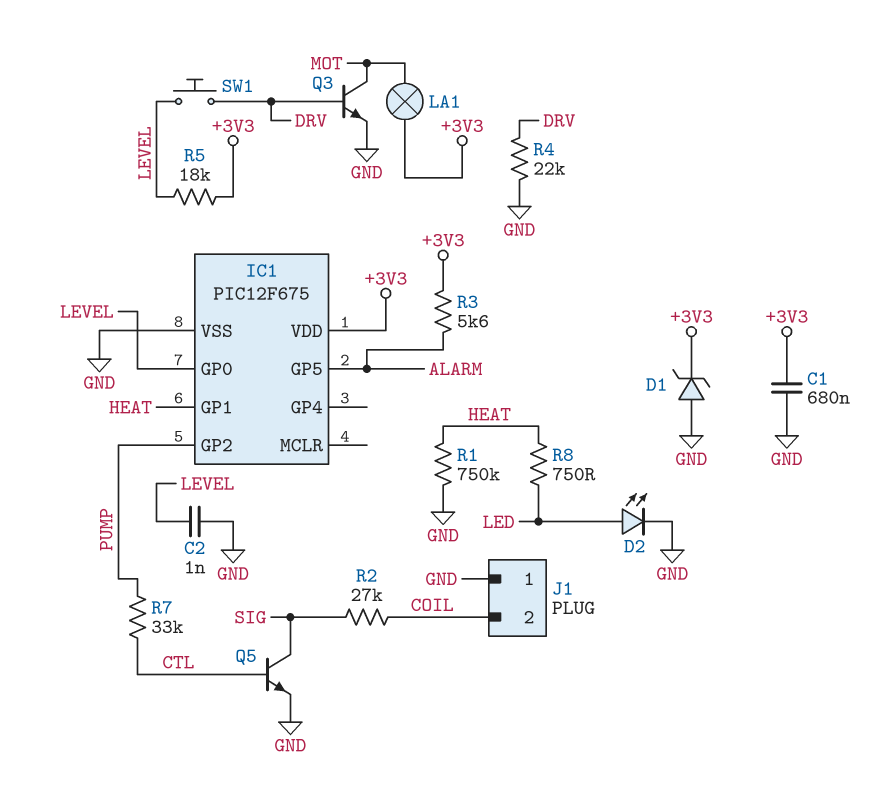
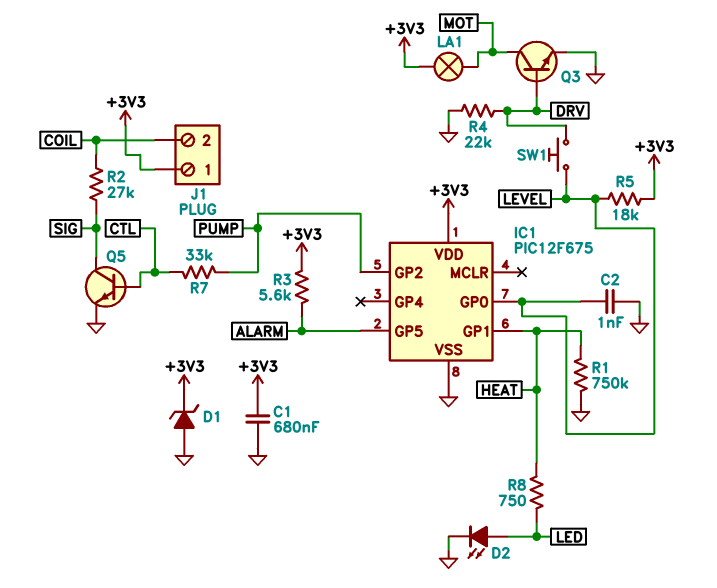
J1 pin 1: GND -> +3V3

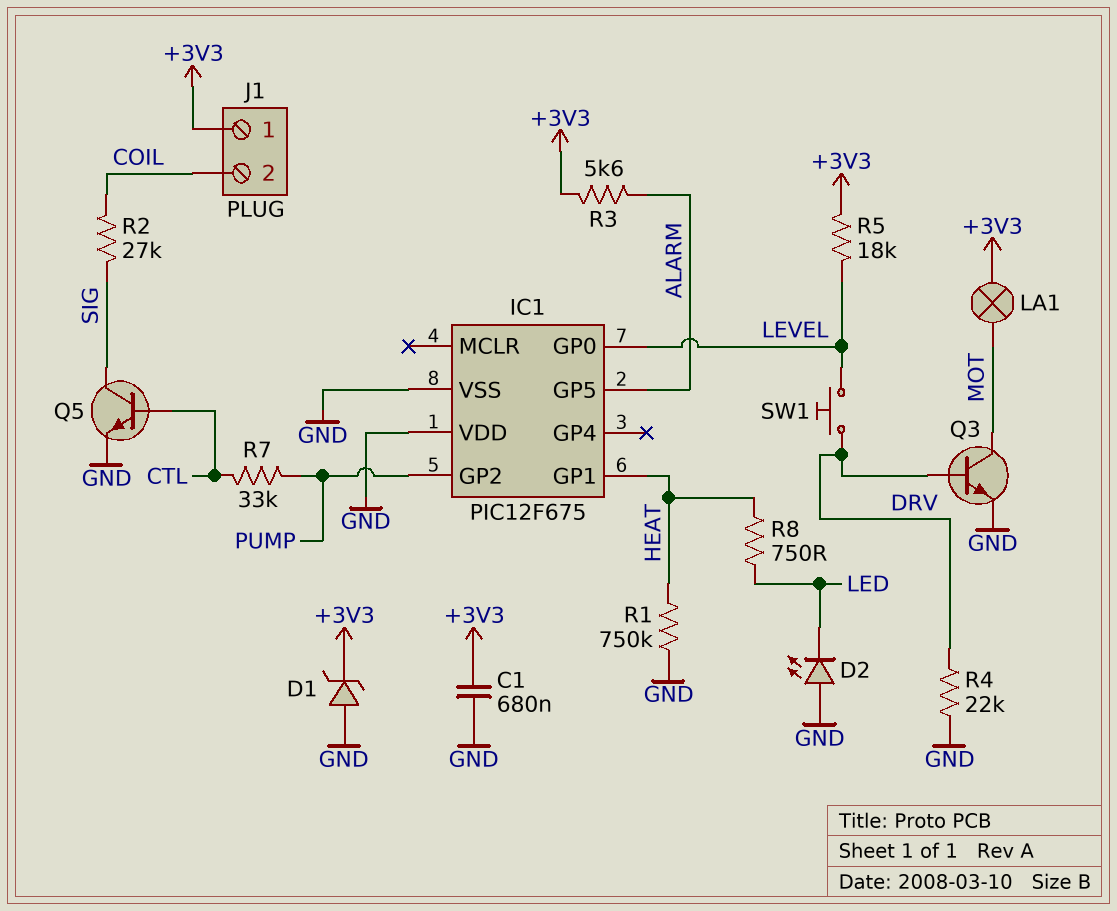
C2: 1nF (GND, LEVEL) -> none
D2: LED (A LED, K GND) -> LED (A GND, K LED)
IC1 pin VDD: +3V3 -> GND

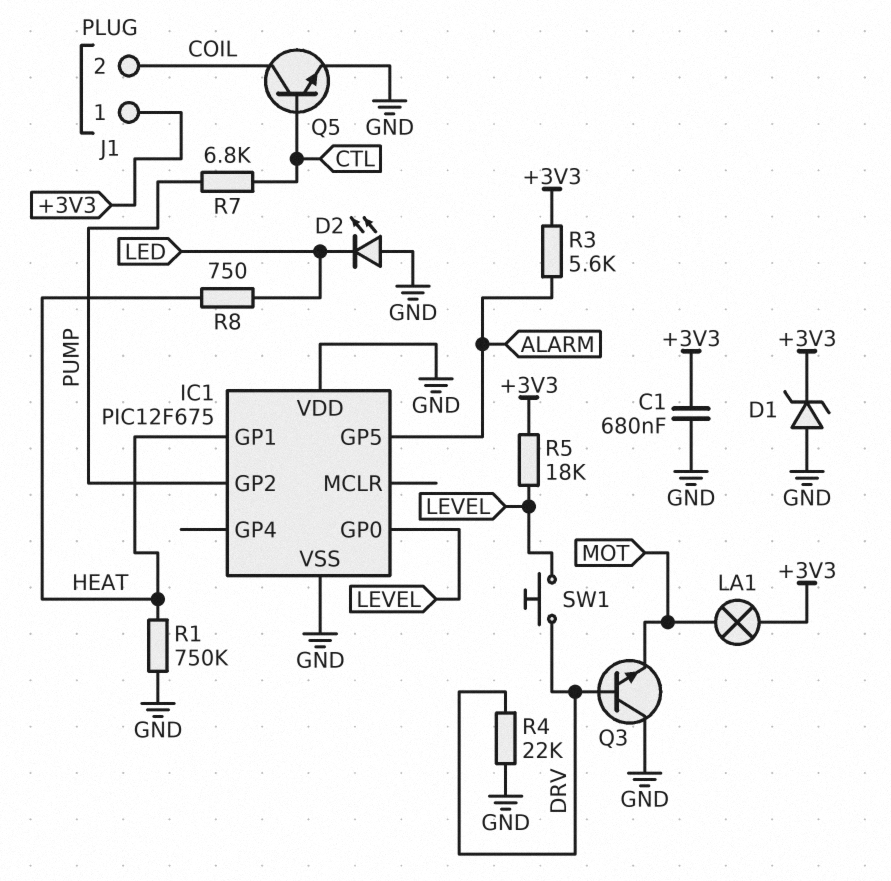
Q3: NPN (B DRV, C MOT, E GND) -> NPN (B DRV, C GND, E MOT)
Q5: NPN (B CTL, C SIG, E GND) -> NPN (B CTL, C COIL, E GND)
R2: 27k (COIL, SIG) -> none
R7: 33k (CTL, PUMP) -> 6.8k (CTL, PUMP)

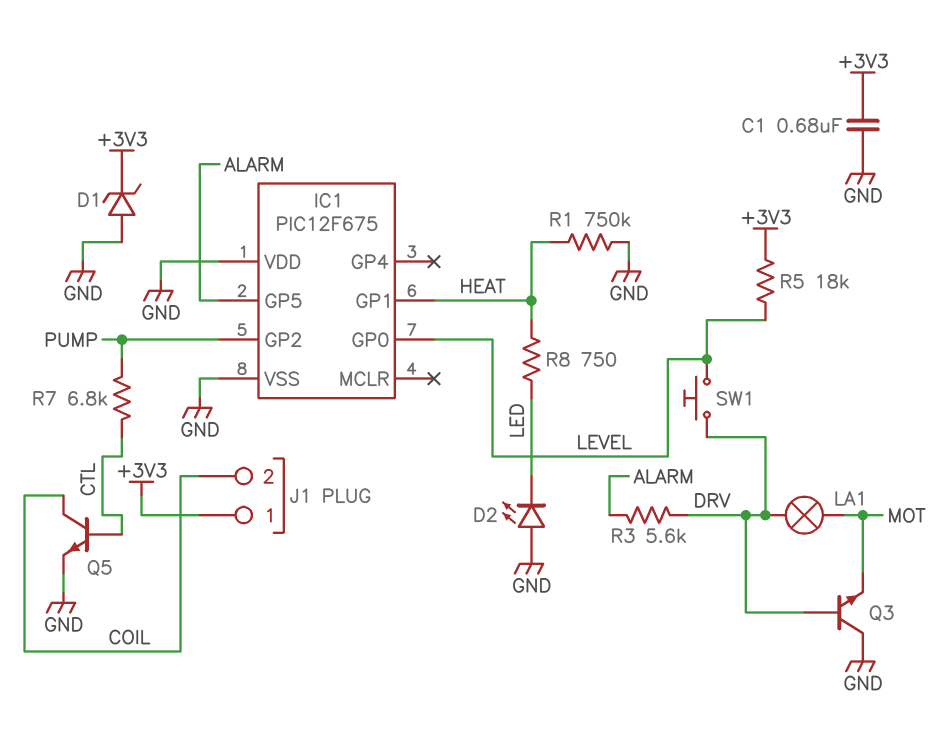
LA1: lamp (+3V3, MOT) -> lamp (DRV, MOT)
R3: 5.6k (+3V3, ALARM) -> 5.6k (ALARM, DRV)
R4: 22k (DRV, GND) -> none

